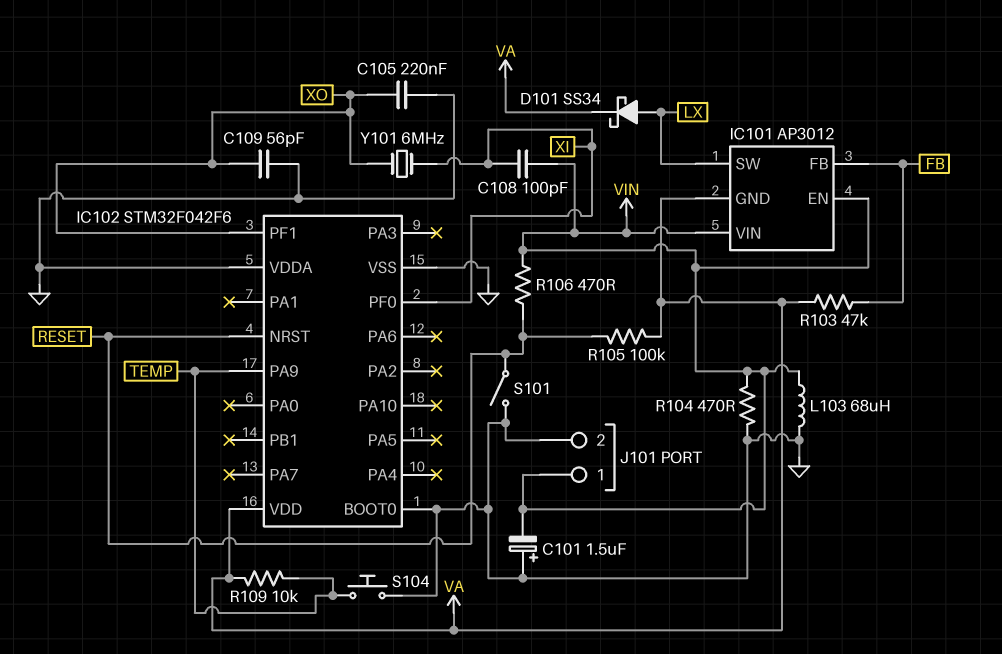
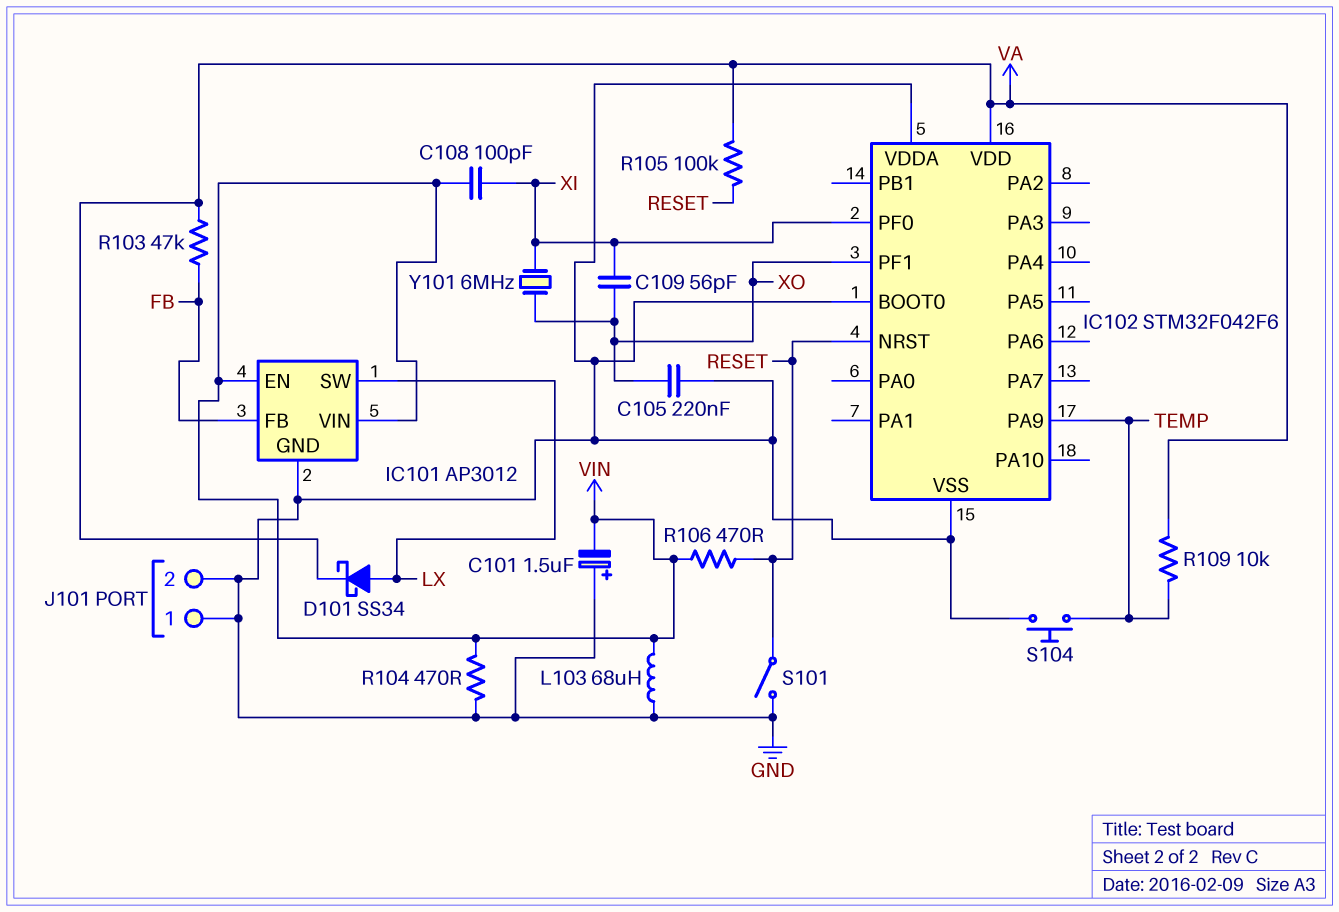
C109: 56pF (GND, XO) -> 56pF (XI, XO)
IC101 pin GND: VA -> GND
J101 pin 1: VIN -> GND

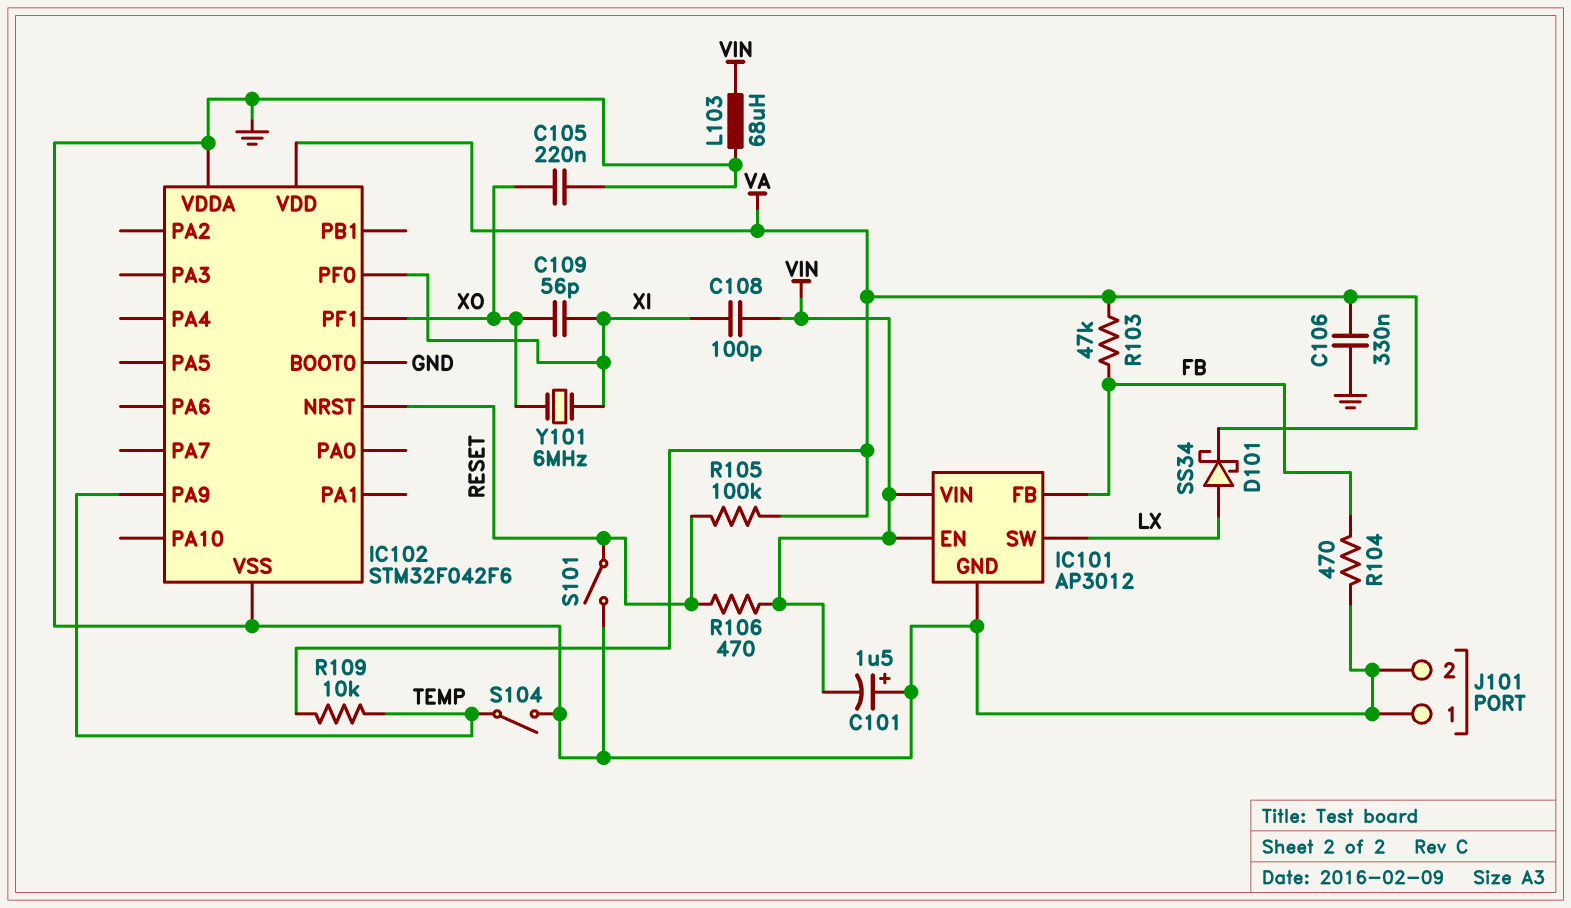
C106: none -> 330nF (GND, VA)
R104: 470 (GND, VIN) -> 470 (FB, GND)
S104: button (GND, TEMP) -> switch (GND, TEMP)

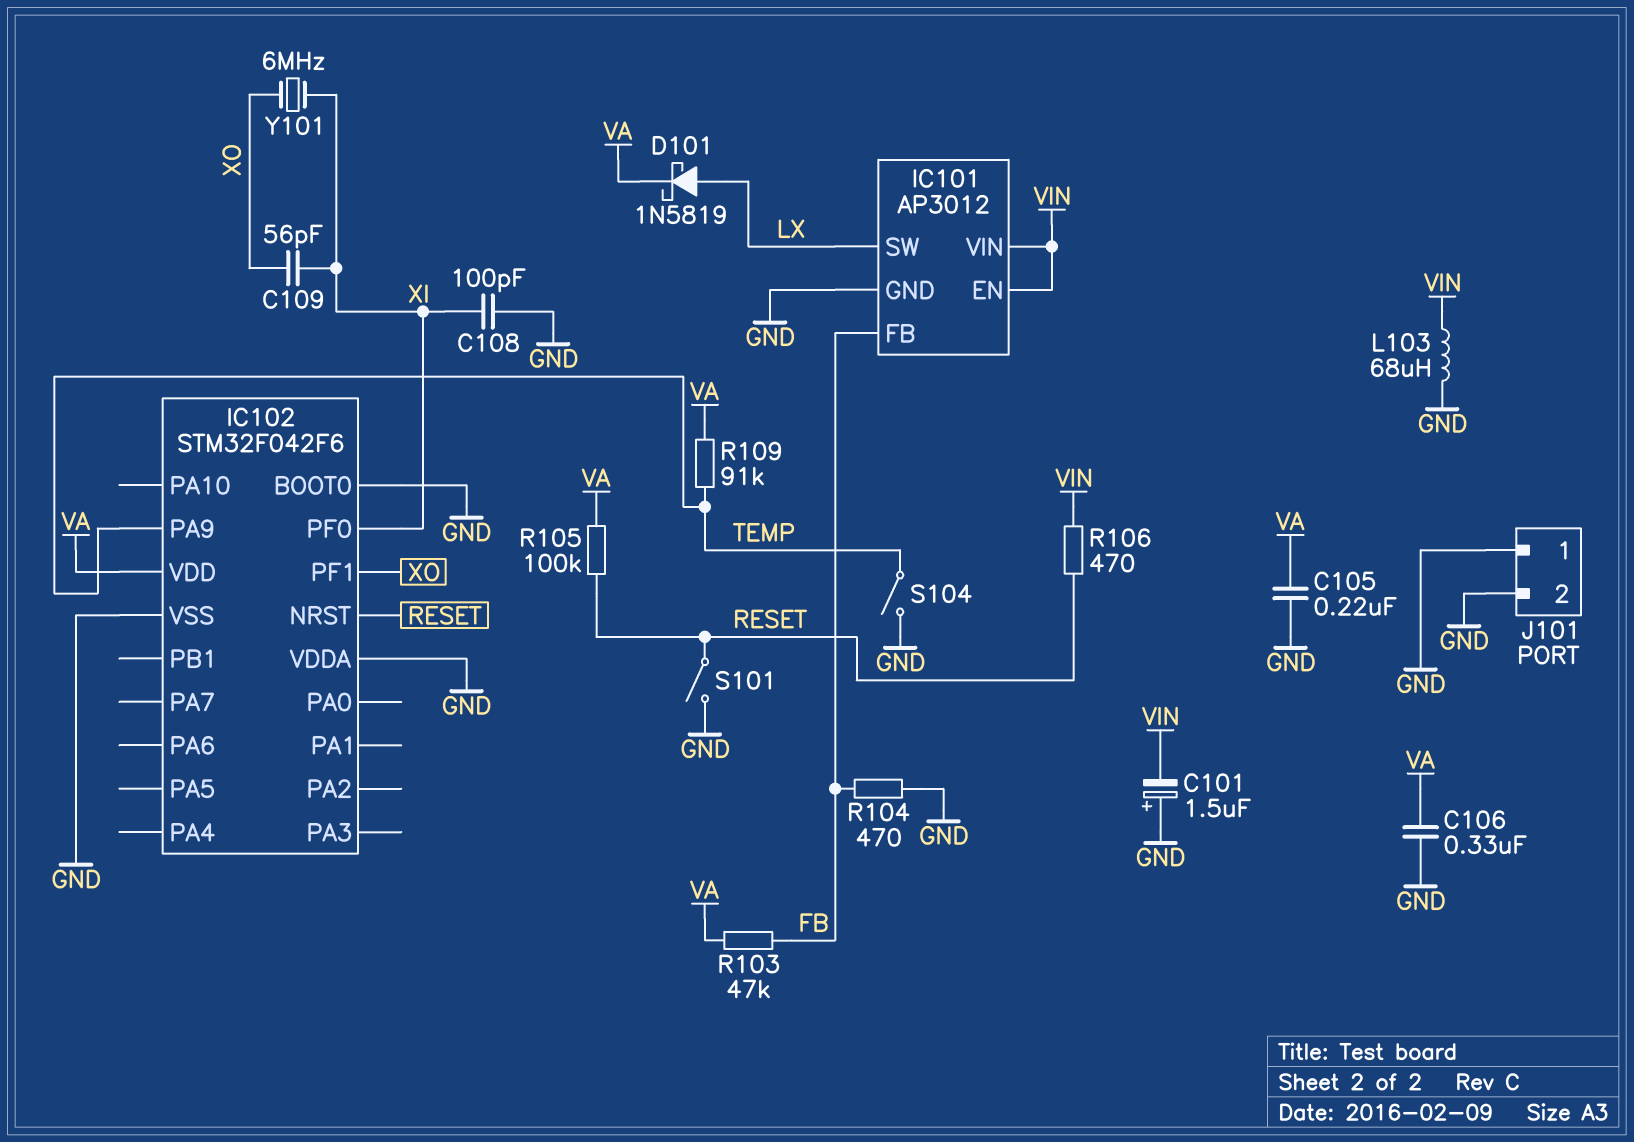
C105: 220nF (GND, XO) -> 220nF (GND, VA)
C108: 100pF (VIN, XI) -> 100pF (GND, XI)
D101: schottky SS34 (A LX, K VA) -> schottky 1N5819 (A LX, K VA)
R109: 10k (TEMP, VA) -> 91k (TEMP, VA)

